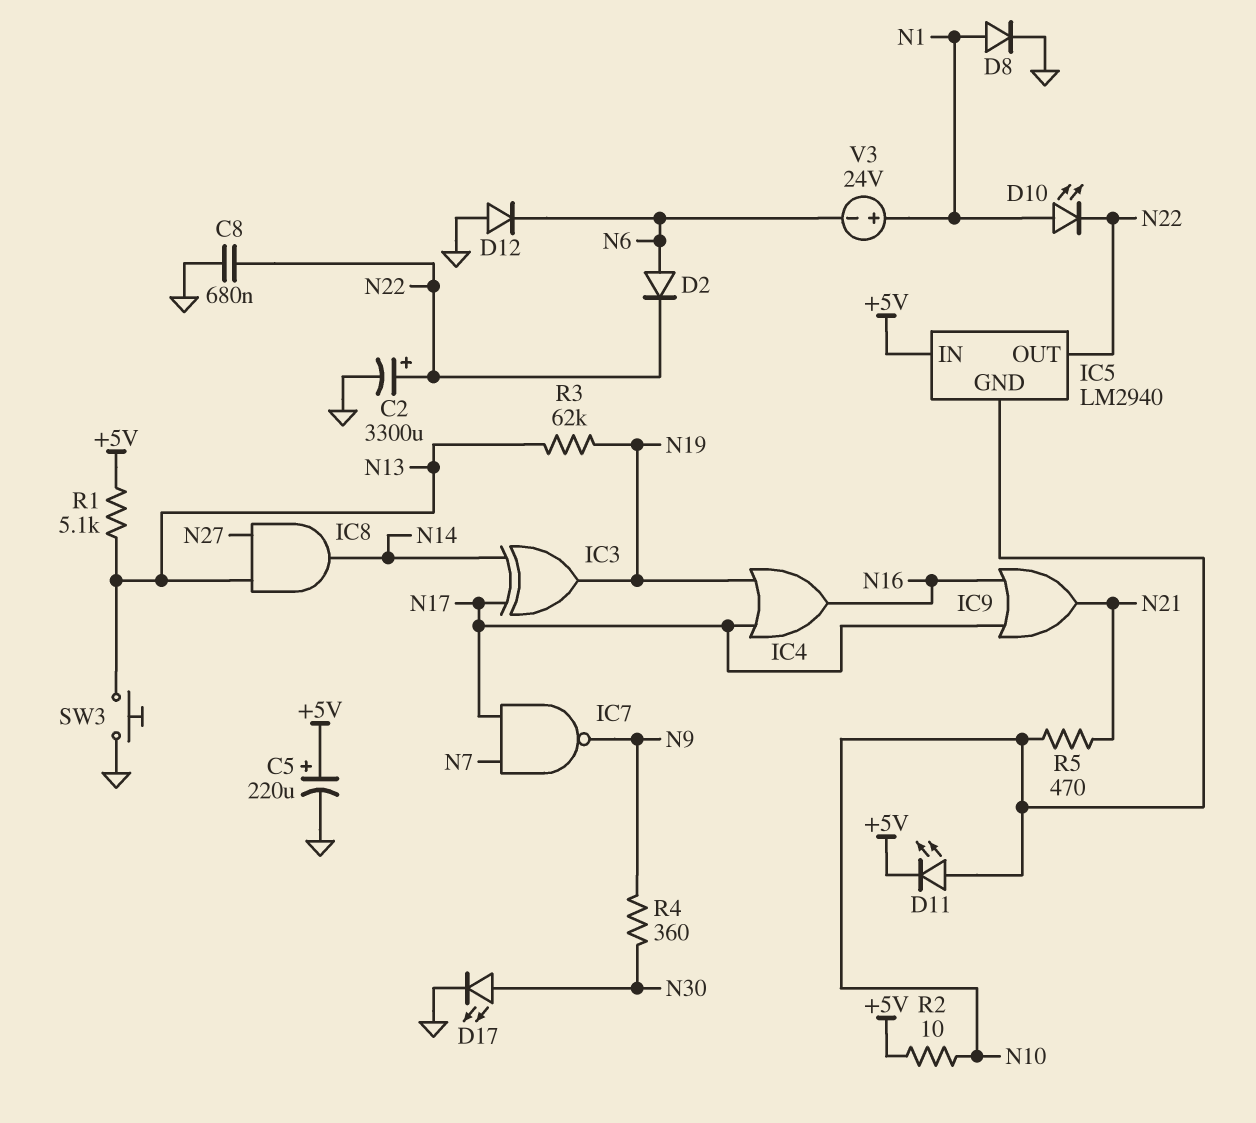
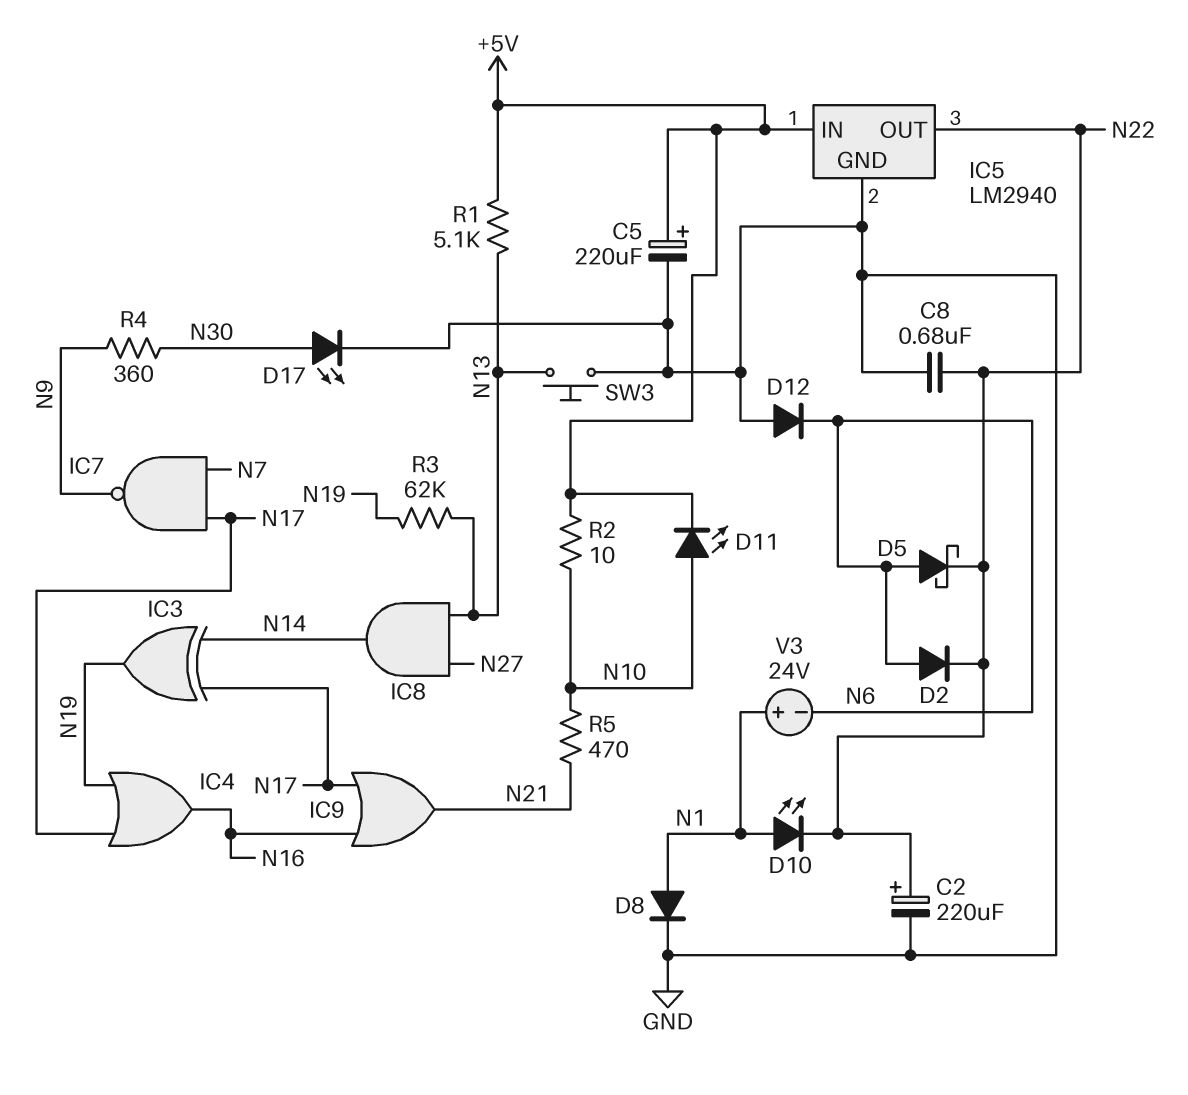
C2: 3300uF (plus N22, minus GND) -> 220uF (plus N22, minus GND)
D5: none -> schottky (A N6, K N22)
IC5 pin GND: N10 -> GND

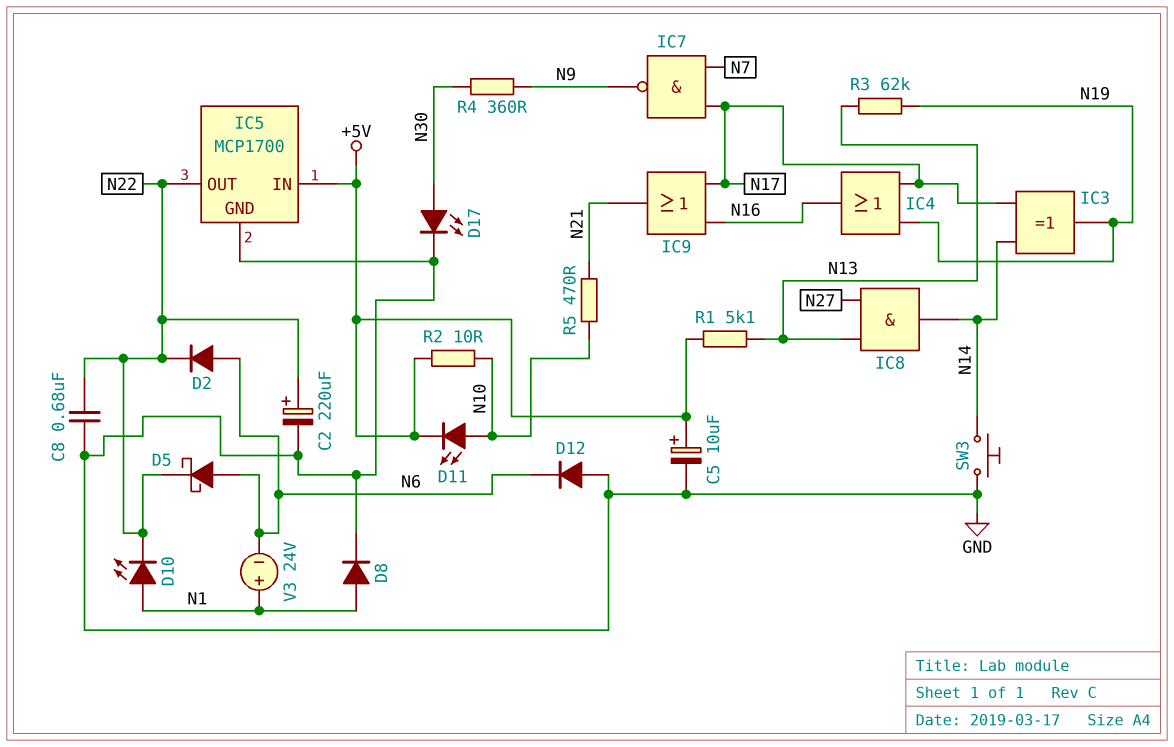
C5: 220uF (plus +5V, minus GND) -> 10uF (plus +5V, minus GND)
IC5: LM2940 -> MCP1700
SW3: button (GND, N13) -> button (GND, N14)

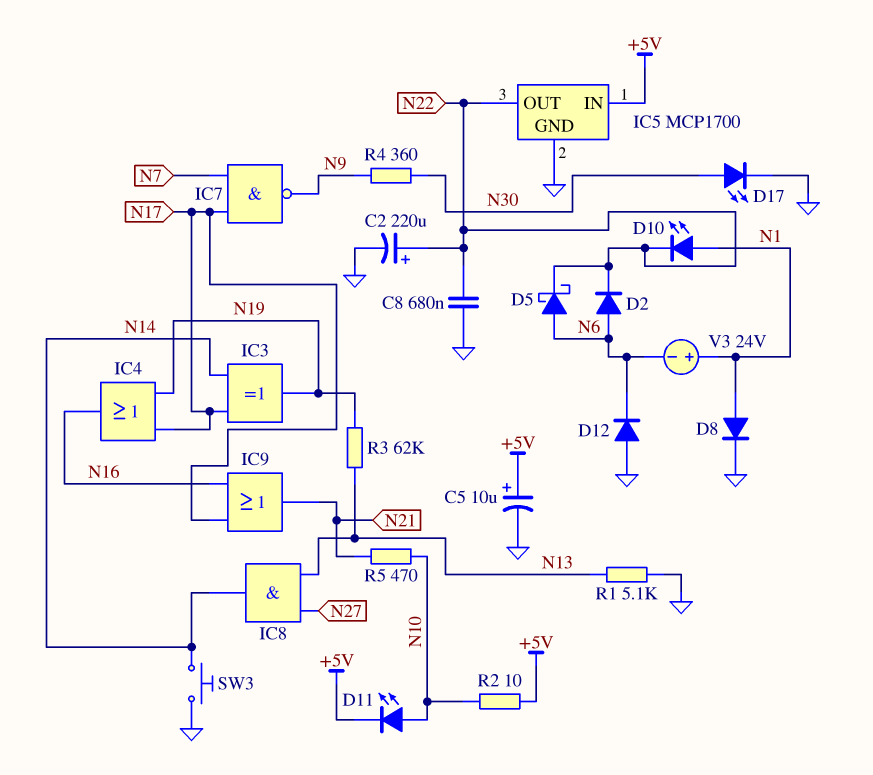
R1: 5.1k (+5V, N13) -> 5.1k (GND, N13)

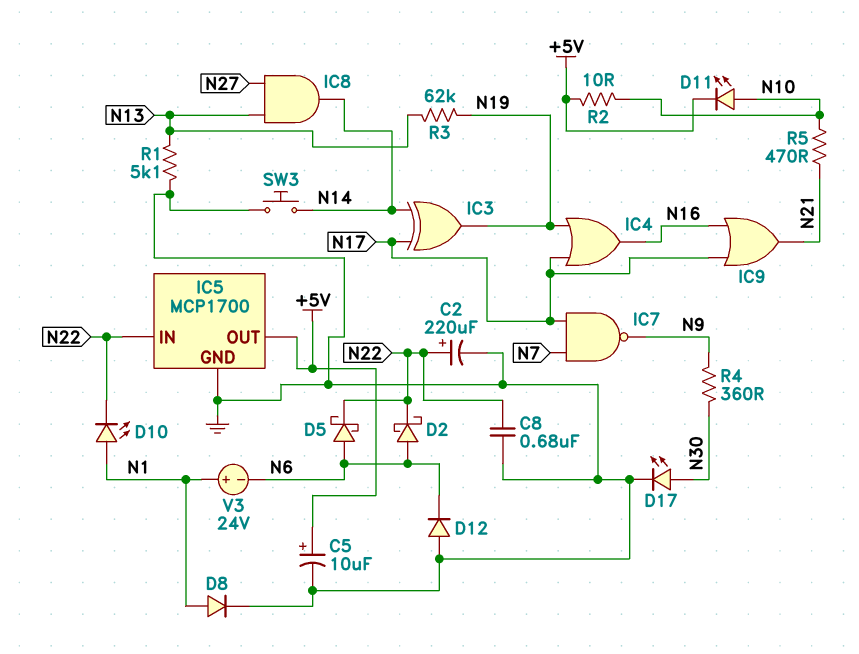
D2: diode (A N6, K N22) -> schottky (A N6, K N22)
IC5 pin IN: +5V -> N22
IC5 pin OUT: N22 -> +5V

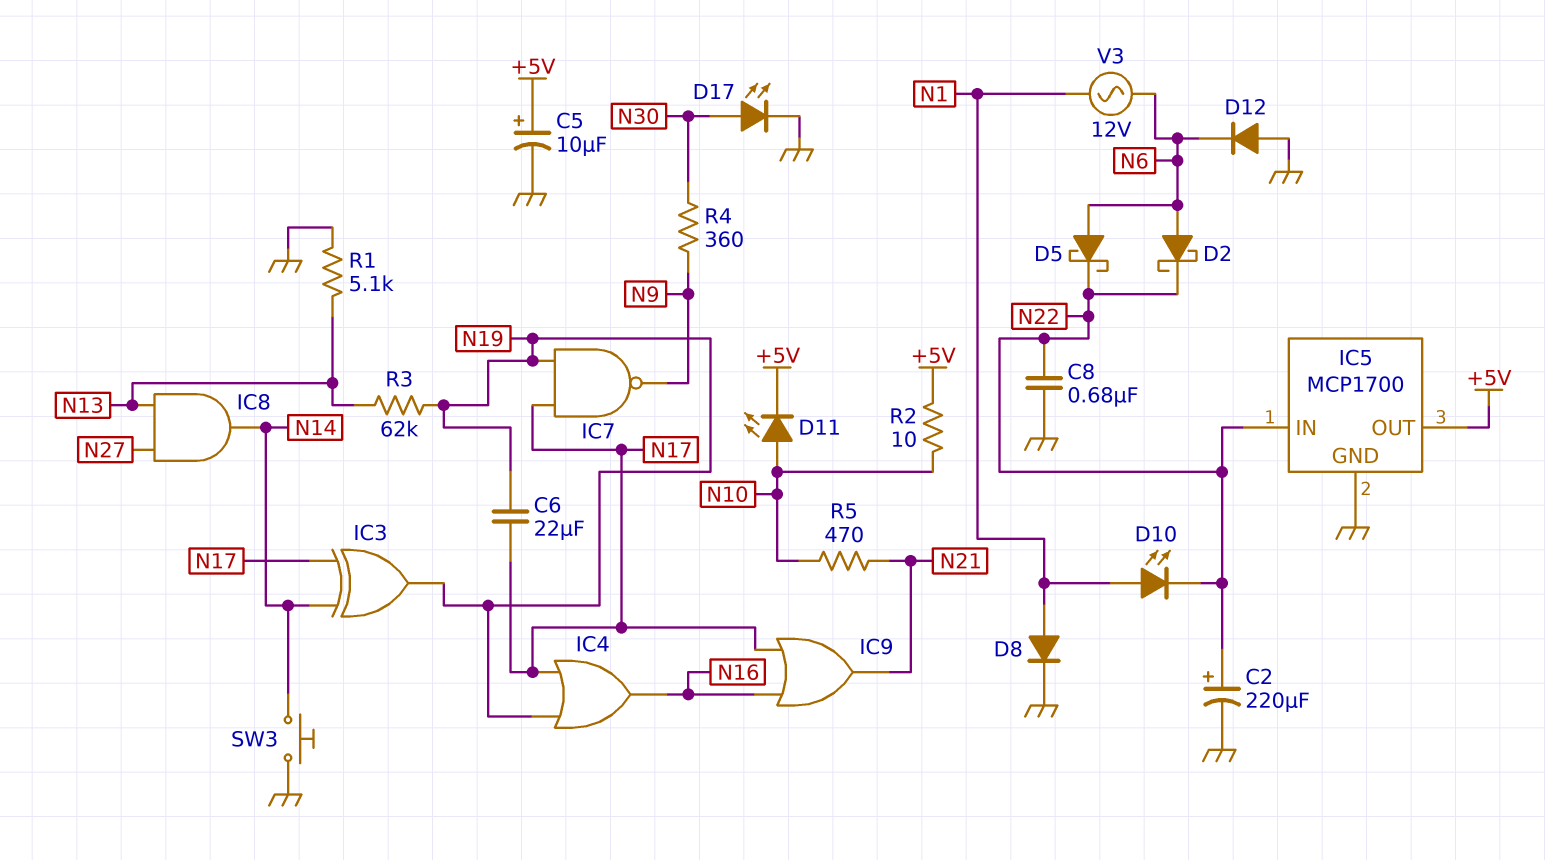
C6: none -> 22uF (N17, N19)
IC7: NAND (in N7, in N17, out N9) -> NAND (in N17, in N19, out N9)
V3: 24V (plus N1, minus N6) -> AC 12V (N1, N6)

